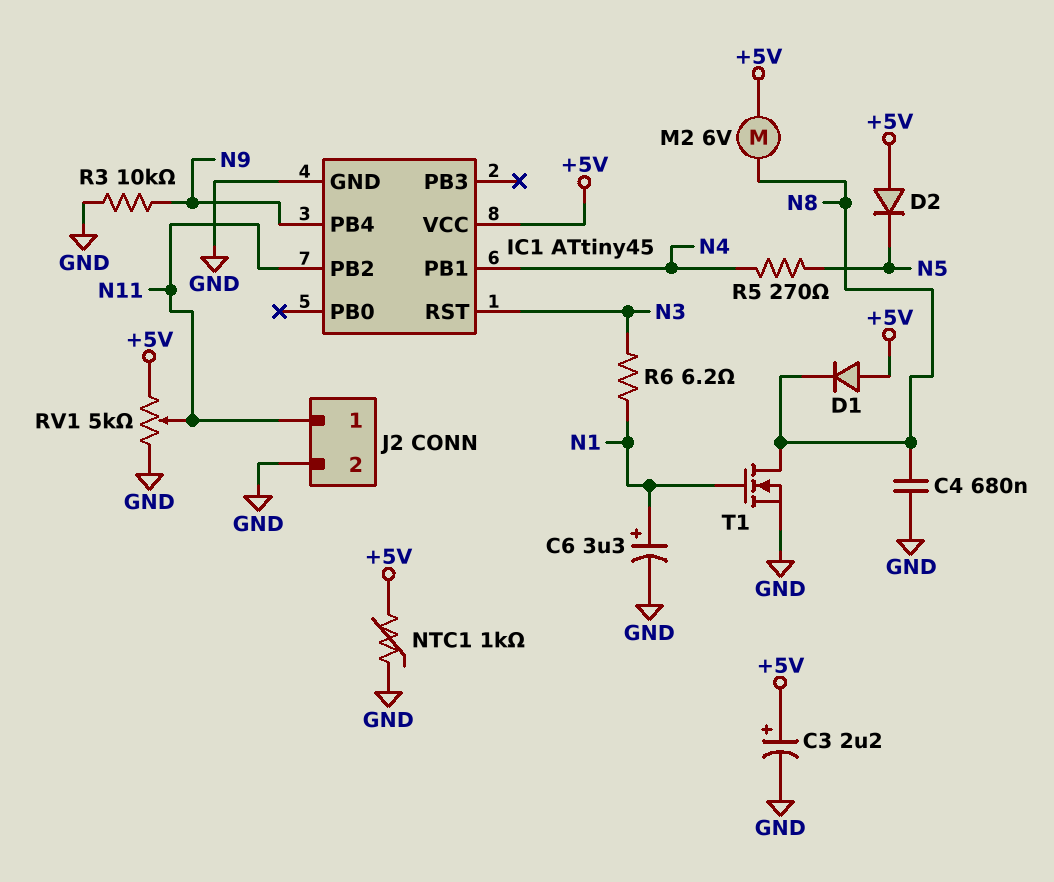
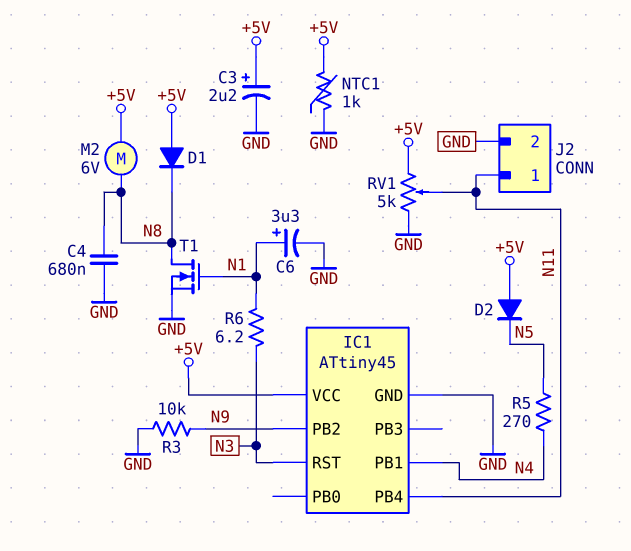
IC1 pin PB2: N11 -> N9
IC1 pin PB4: N9 -> N11

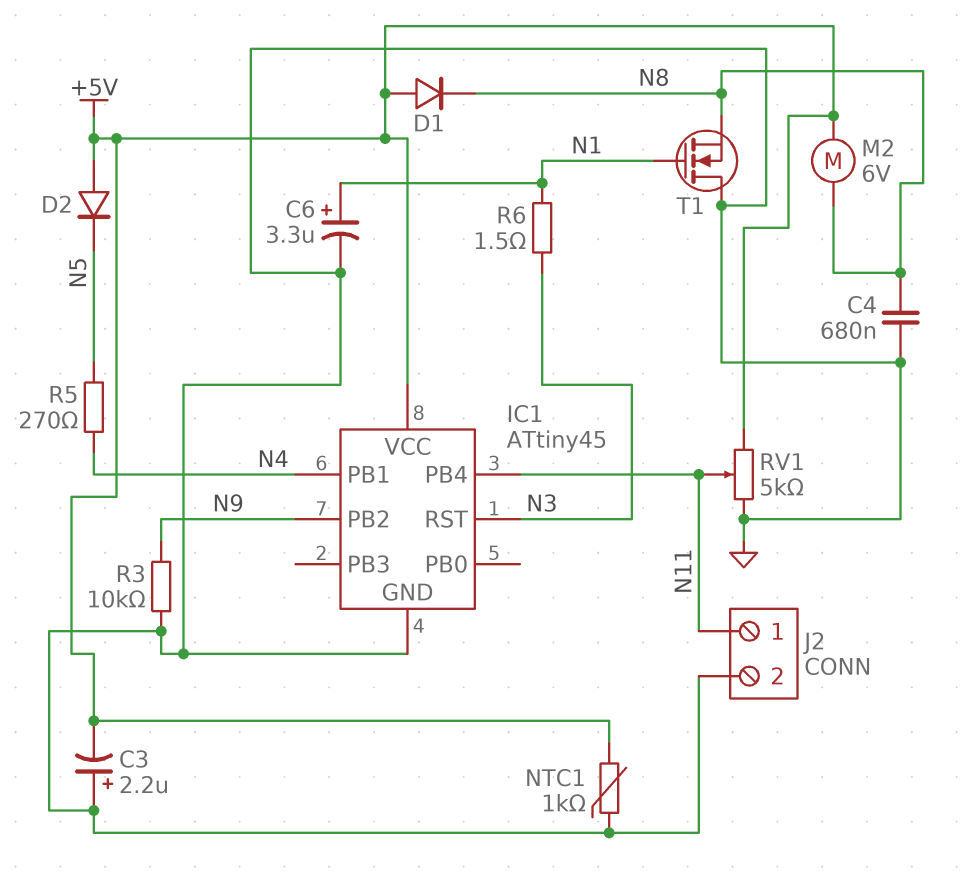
C3: 2.2uF (plus +5V, minus GND) -> 2.2uF (plus GND, minus +5V)
R6: 6.2 (N1, N3) -> 1.5 (N1, N3)
T1: NMOS (G N1, D N8, S GND) -> NMOS (G N1, D GND, S N8)

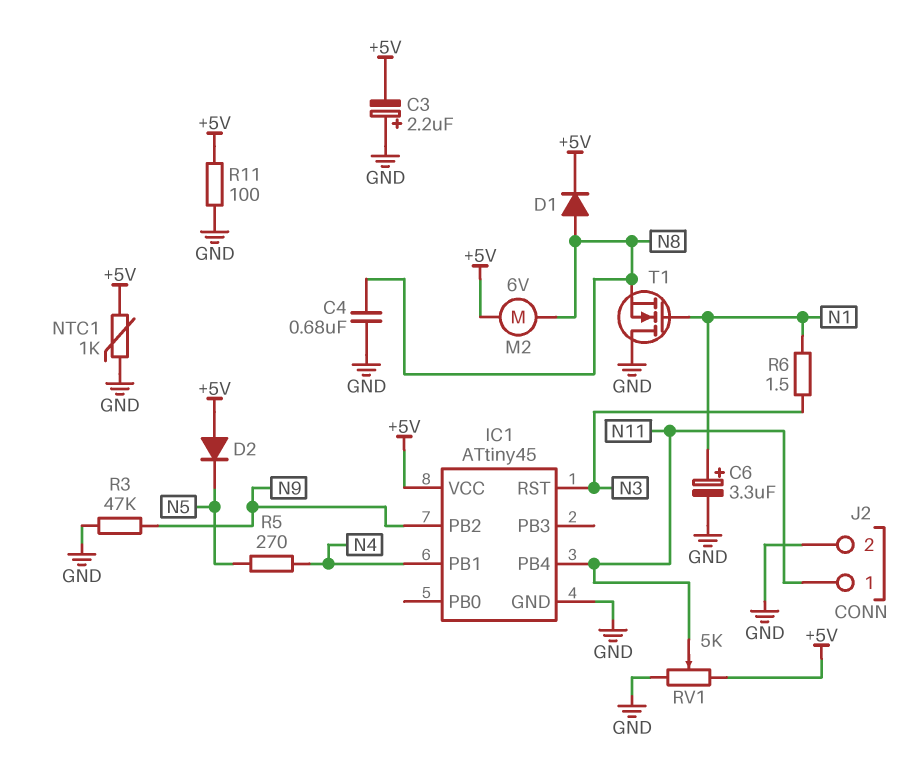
D1: diode (A +5V, K N8) -> diode (A N8, K +5V)
R3: 10k (GND, N9) -> 47k (GND, N9)
R11: none -> 100 (+5V, GND)

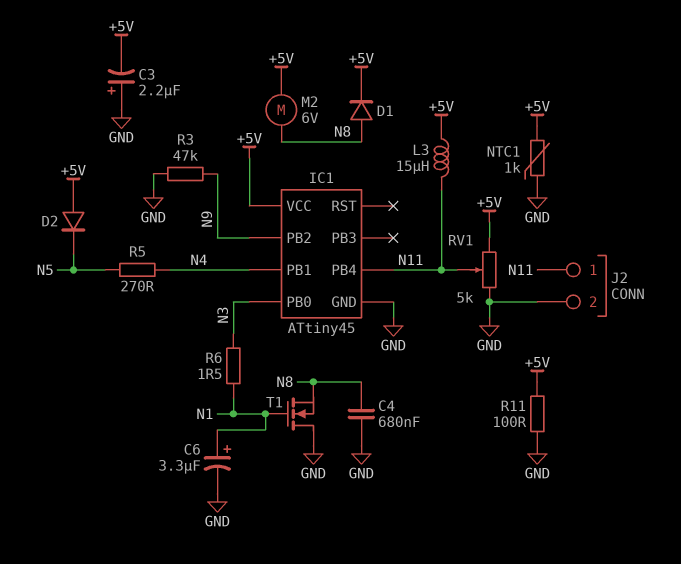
IC1 pin PB0: none -> N3
IC1 pin RST: N3 -> none
L3: none -> 15uH (+5V, N11)

